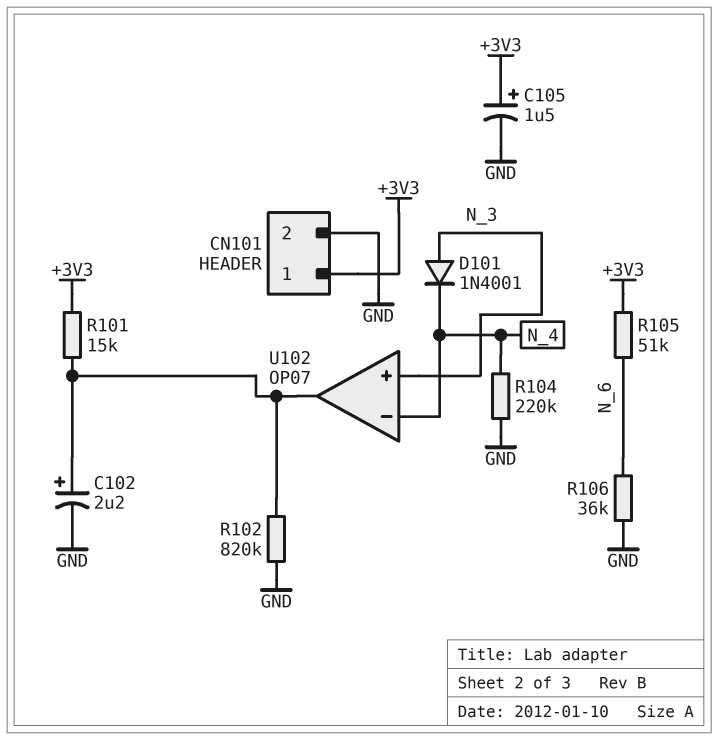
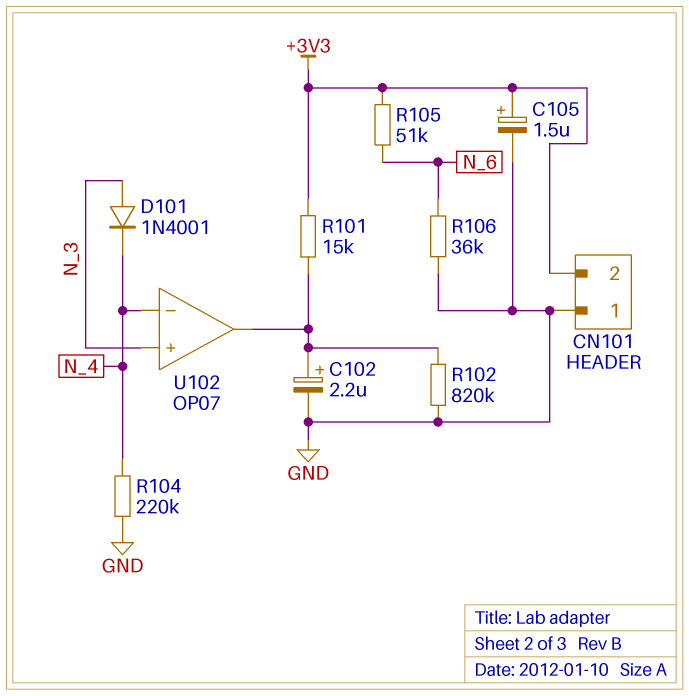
CN101 pin 1: +3V3 -> GND
CN101 pin 2: GND -> +3V3

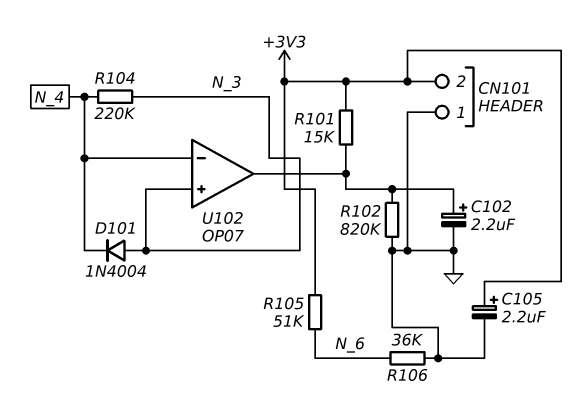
C105: 1.5uF (plus +3V3, minus GND) -> 2.2uF (plus +3V3, minus GND)
D101: diode 1N4001 (A N_3, K N_4) -> diode 1N4004 (A N_3, K N_4)
R104: 220k (GND, N_4) -> 220k (N_3, N_4)

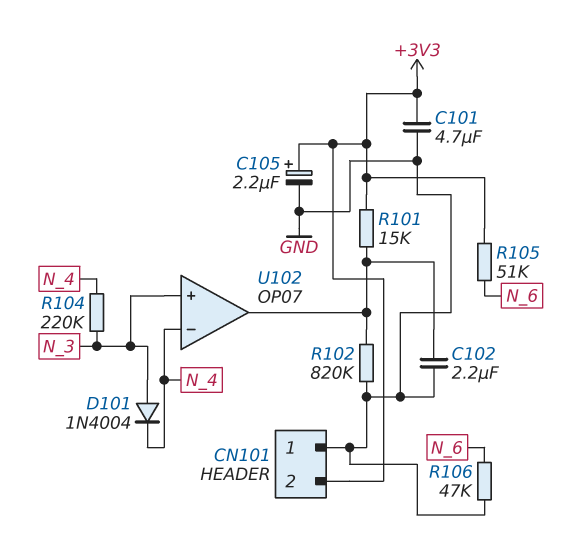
C101: none -> 4.7uF (+3V3, GND)
C102: 2.2uF (plus U102/out, minus GND) -> 2.2uF (GND, U102/out)
R106: 36k (GND, N_6) -> 47k (GND, N_6)

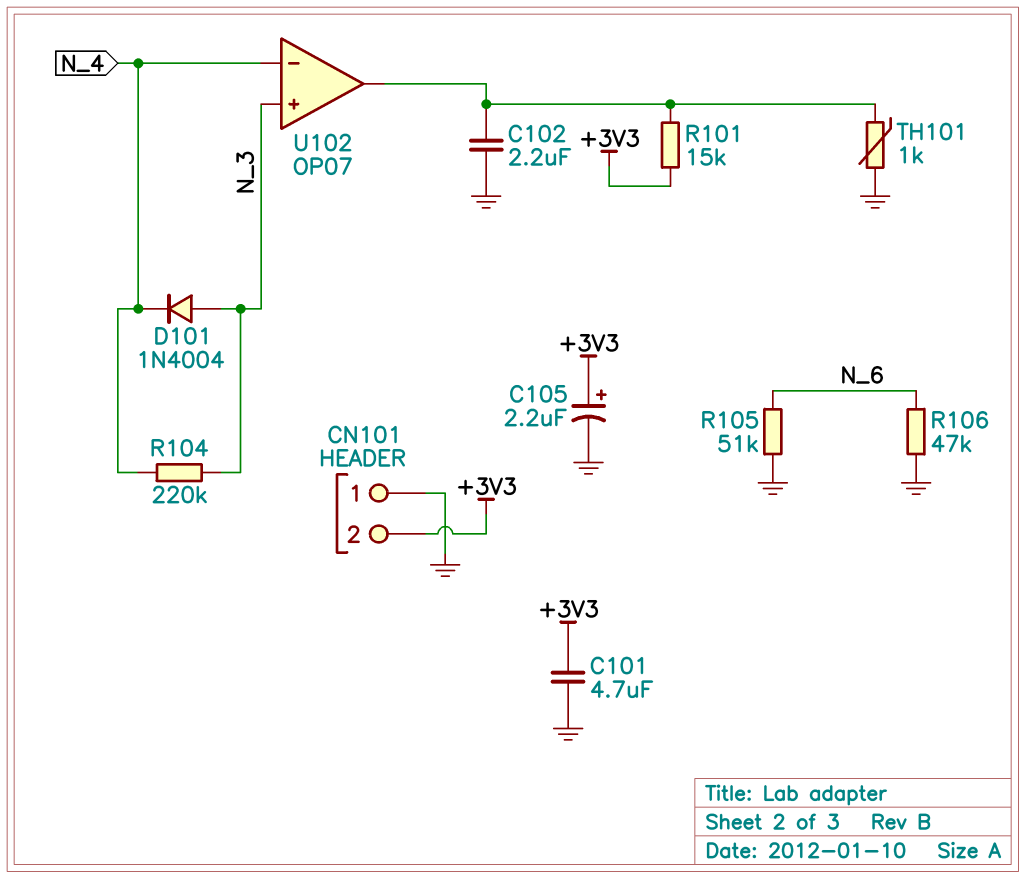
R102: 820k (GND, U102/out) -> none
R105: 51k (+3V3, N_6) -> 51k (GND, N_6)
TH101: none -> 1k (GND, U102/out)

